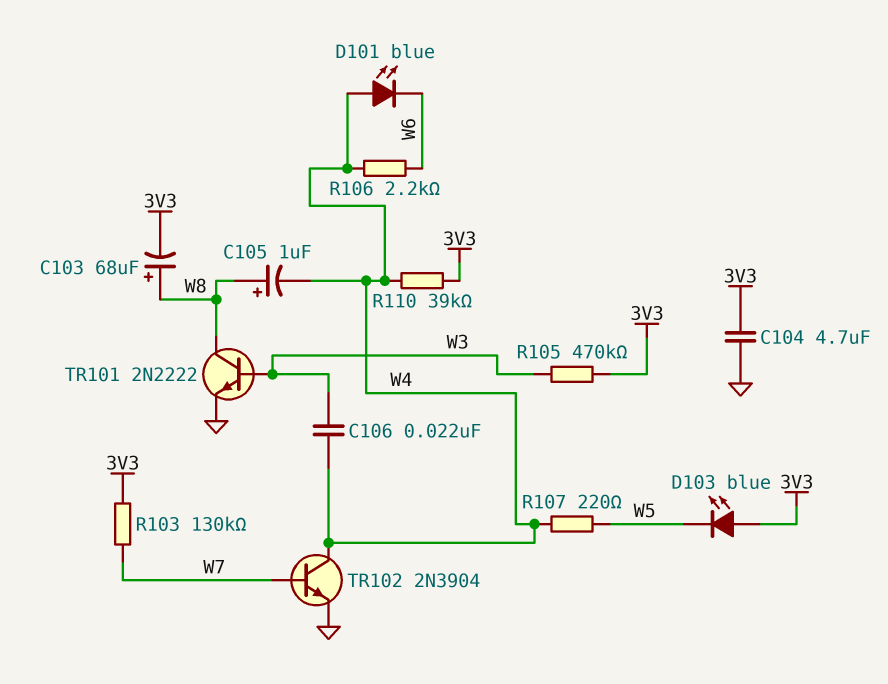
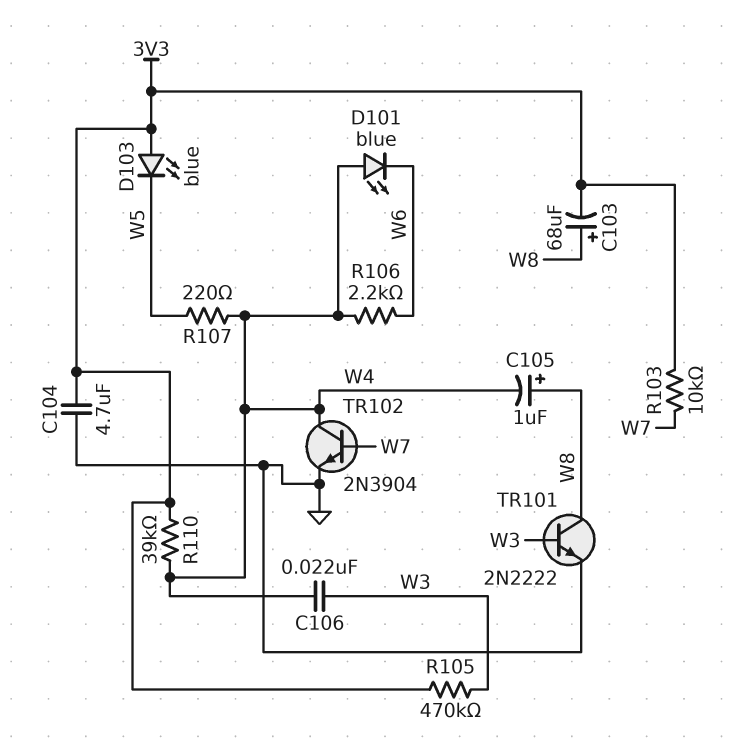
R103: 130k (3V3, W7) -> 10k (3V3, W7)

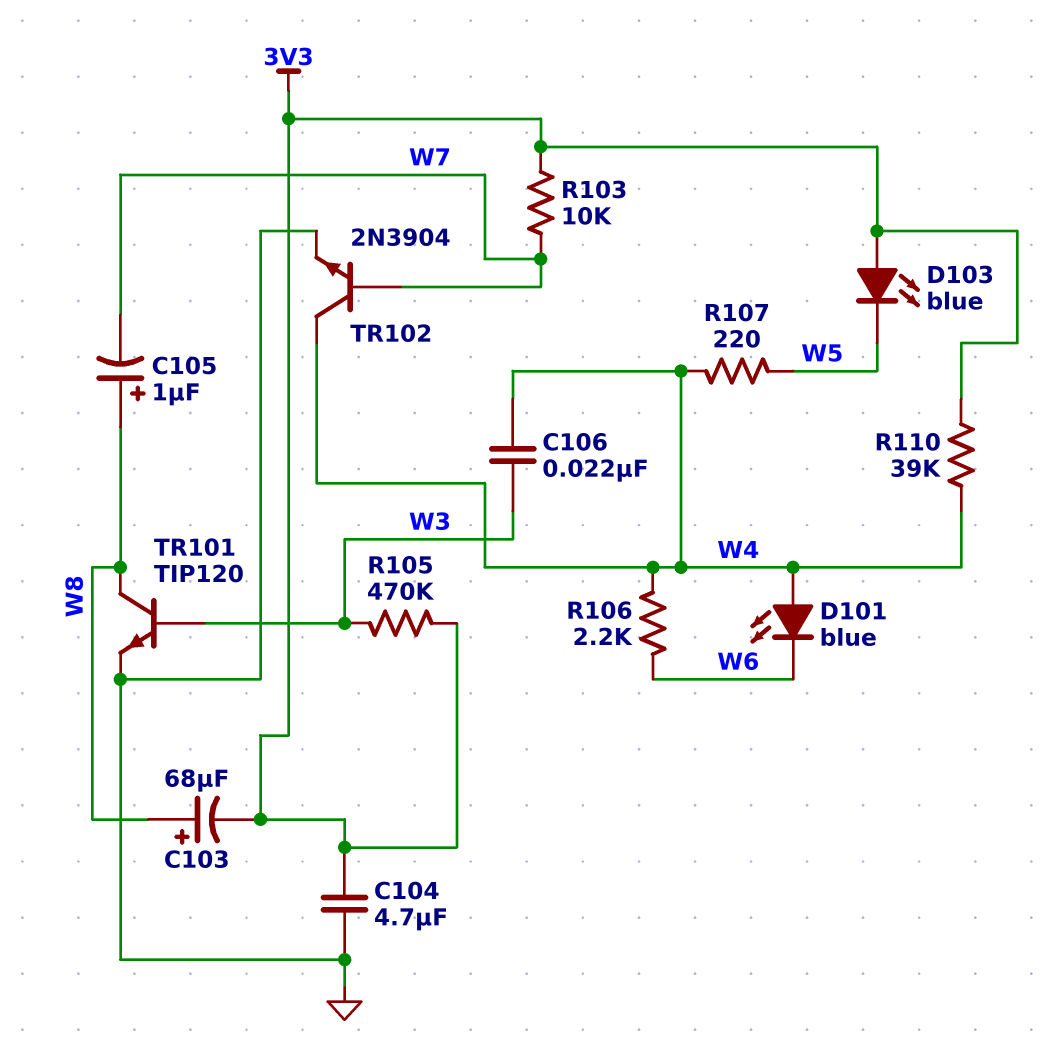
C105: 1uF (plus W8, minus W4) -> 1uF (plus W8, minus W7)
TR101: NPN 2N2222 (B W3, C W8, E GND) -> NPN TIP120 (B W3, C W8, E GND)

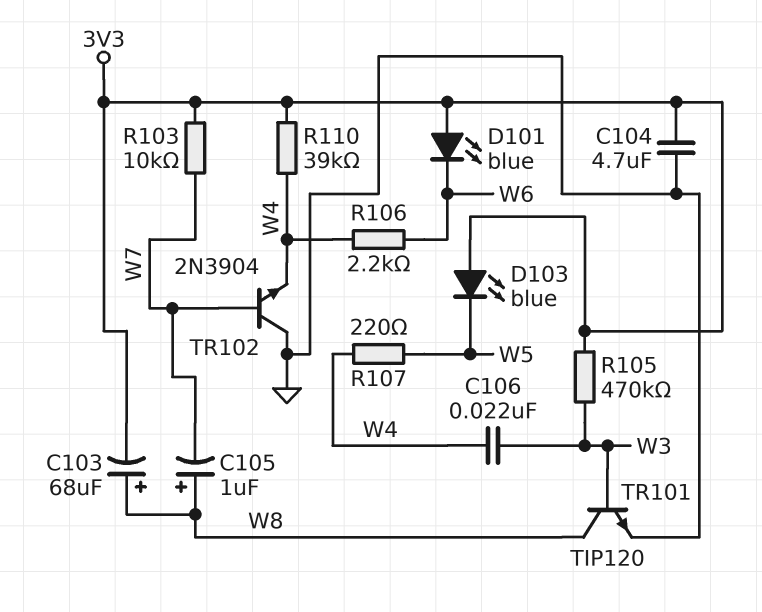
D101: LED blue (A W4, K W6) -> LED blue (A 3V3, K W6)
TR102: NPN 2N3904 (B W7, C W4, E GND) -> NPN 2N3904 (B W7, C GND, E W4)

